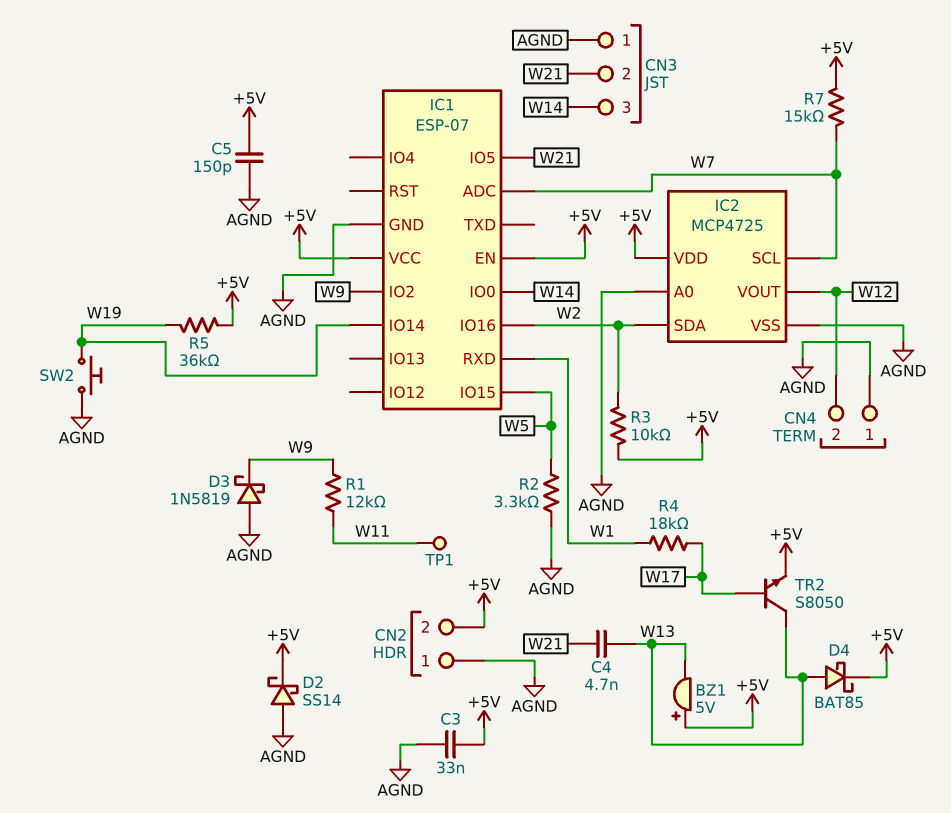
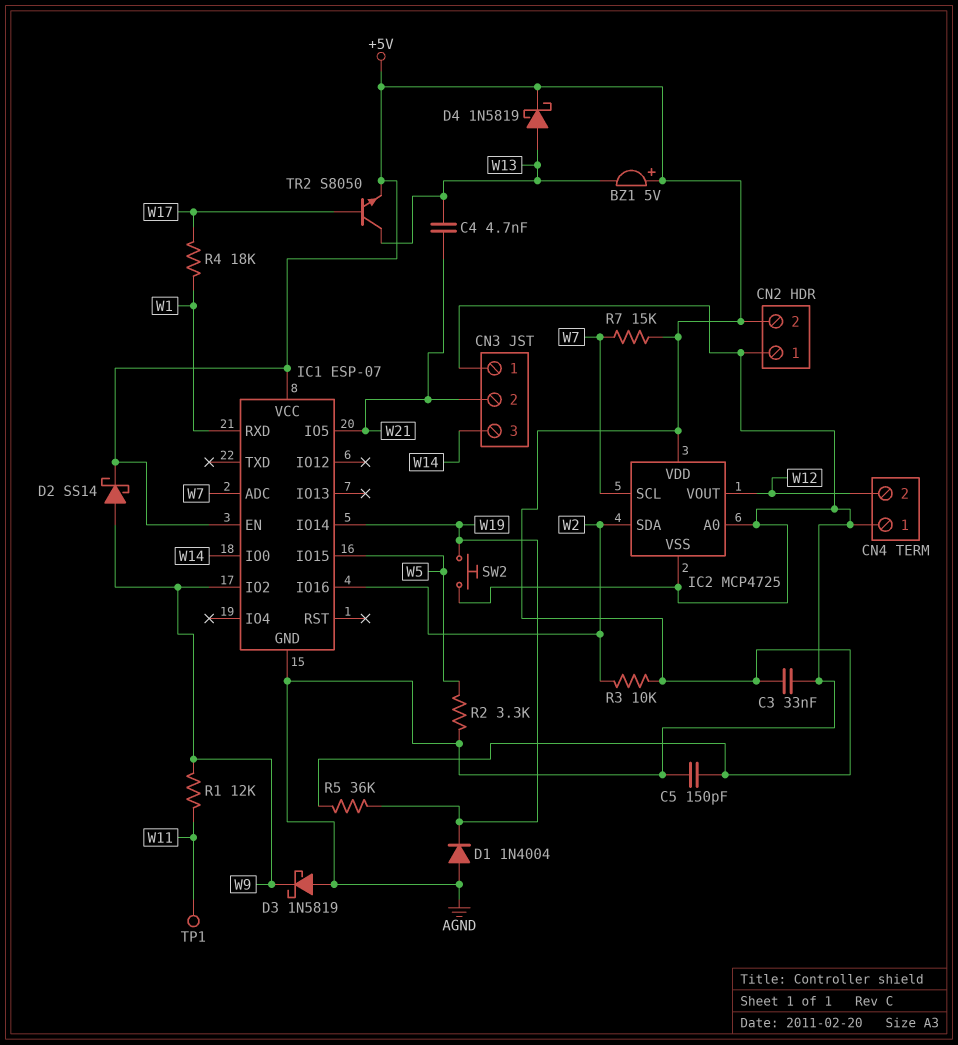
D1: none -> diode 1N4004 (A AGND, K W19)
D2: schottky SS14 (A AGND, K +5V) -> schottky SS14 (A W9, K +5V)
D4: schottky BAT85 (A W13, K +5V) -> schottky 1N5819 (A W13, K +5V)

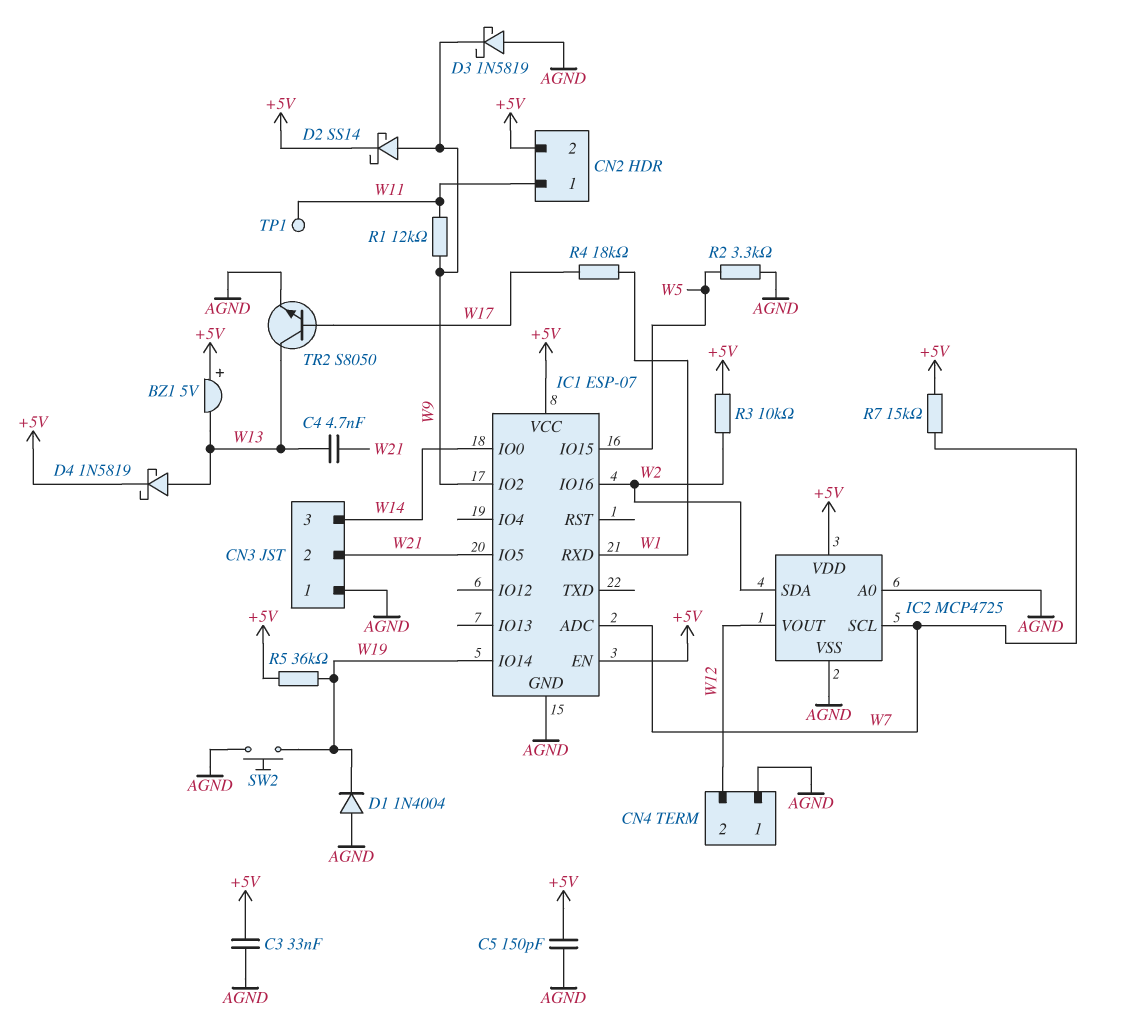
CN2 pin 1: AGND -> W11
TR2: NPN S8050 (B W17, C W13, E +5V) -> NPN S8050 (B W17, C W13, E AGND)

